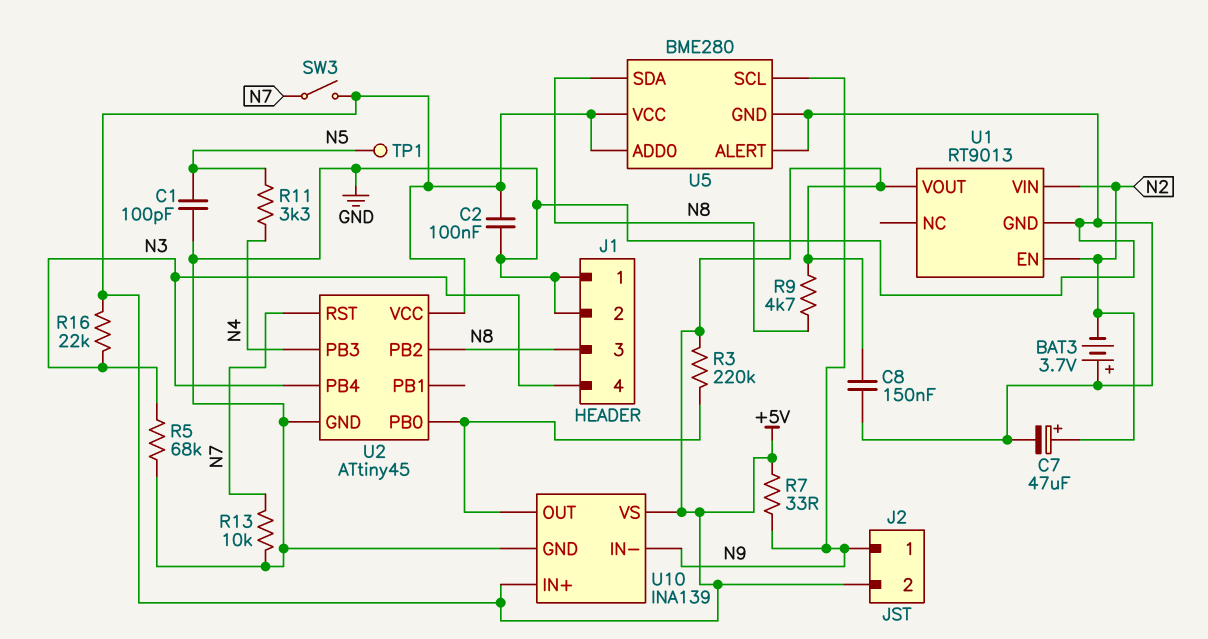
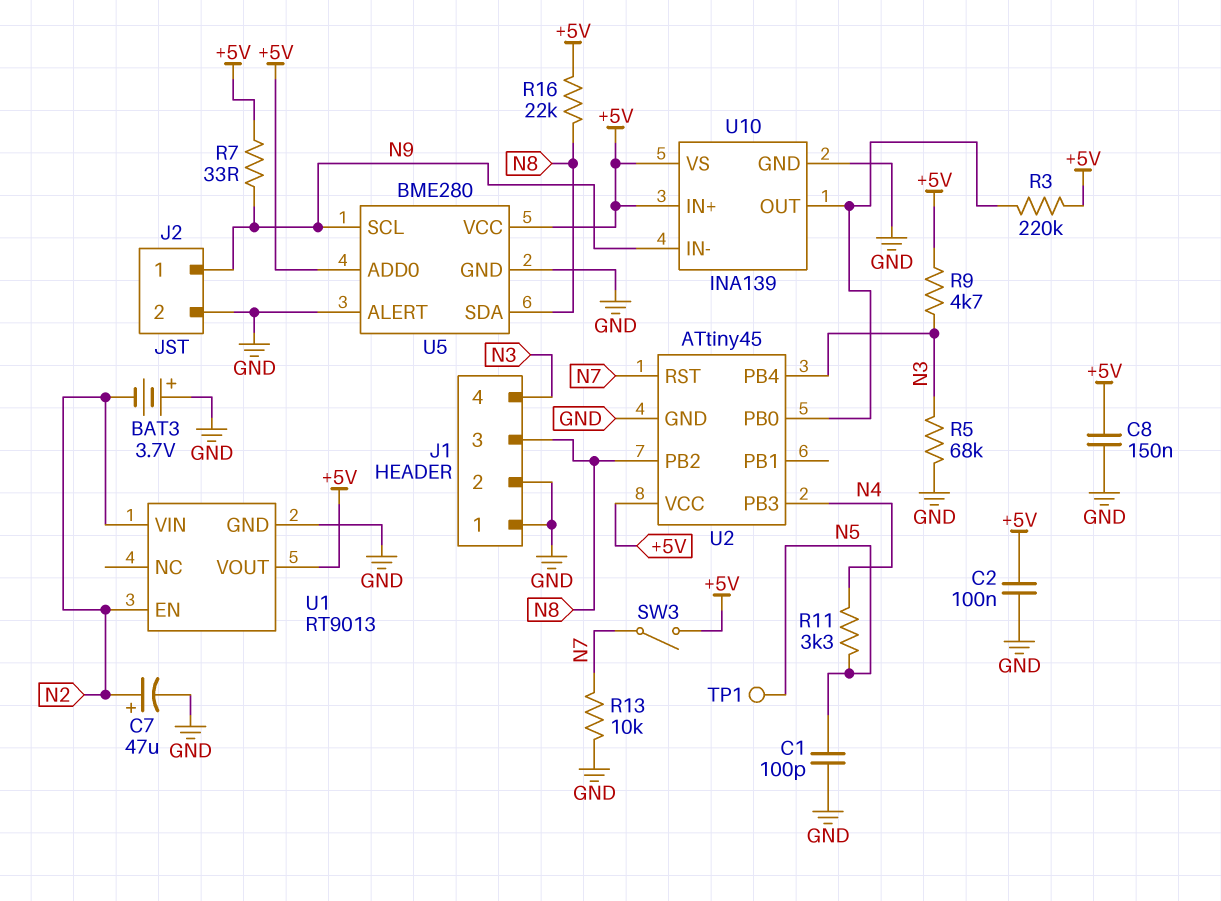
J2 pin 2: +5V -> GND
R9: 4.7k (+5V, N8) -> 4.7k (+5V, N3)
R16: 22k (+5V, N3) -> 22k (+5V, N8)

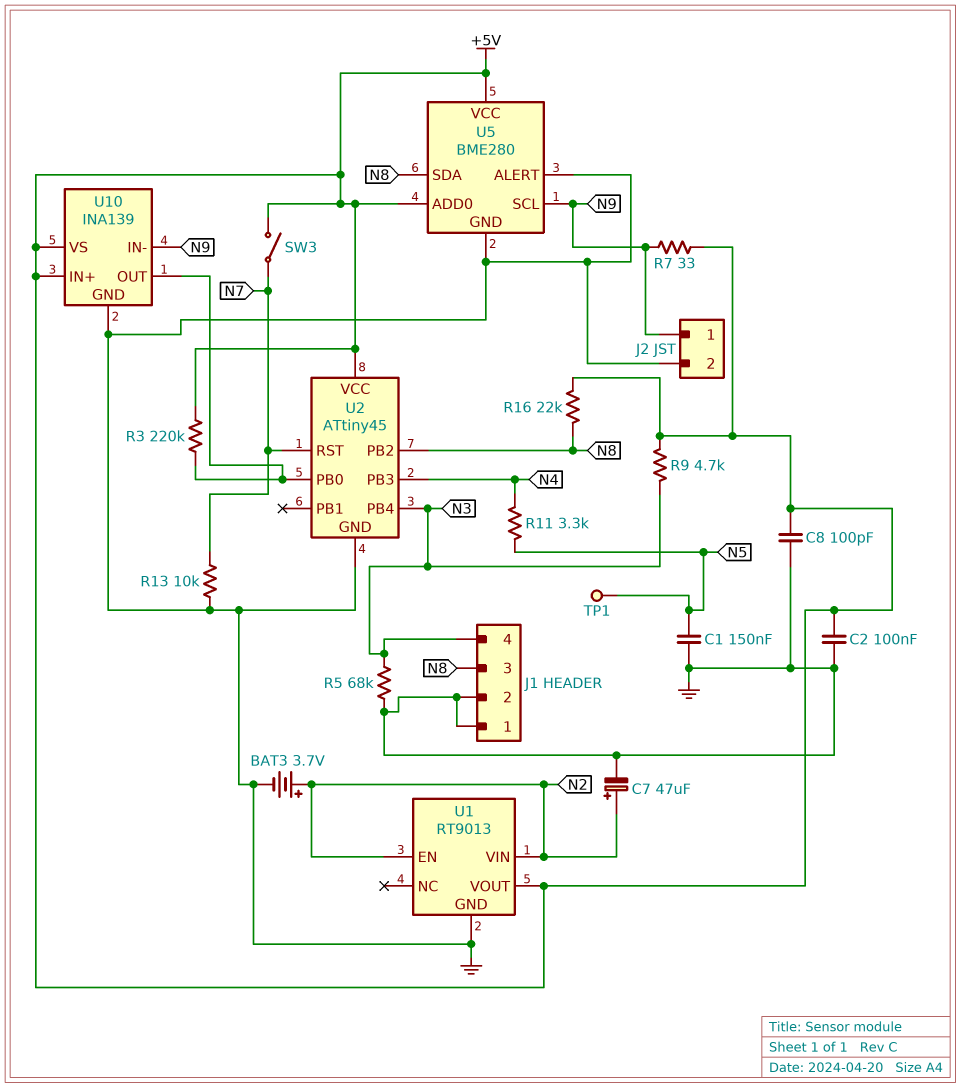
BAT3: 3.7V (plus GND, minus N2) -> 3.7V (plus N2, minus GND)
C1: 100pF (GND, N5) -> 150nF (GND, N5)
C8: 150nF (+5V, GND) -> 100pF (+5V, GND)

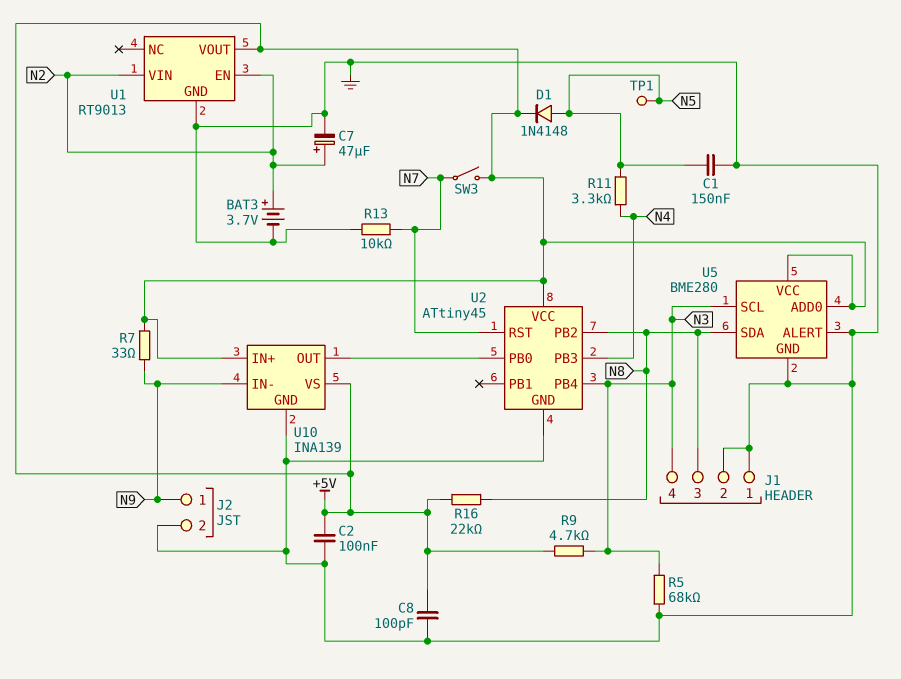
D1: none -> diode 1N4148 (A N5, K +5V)
R3: 220k (+5V, U2/PB0) -> none
U5 pin SCL: N9 -> N3

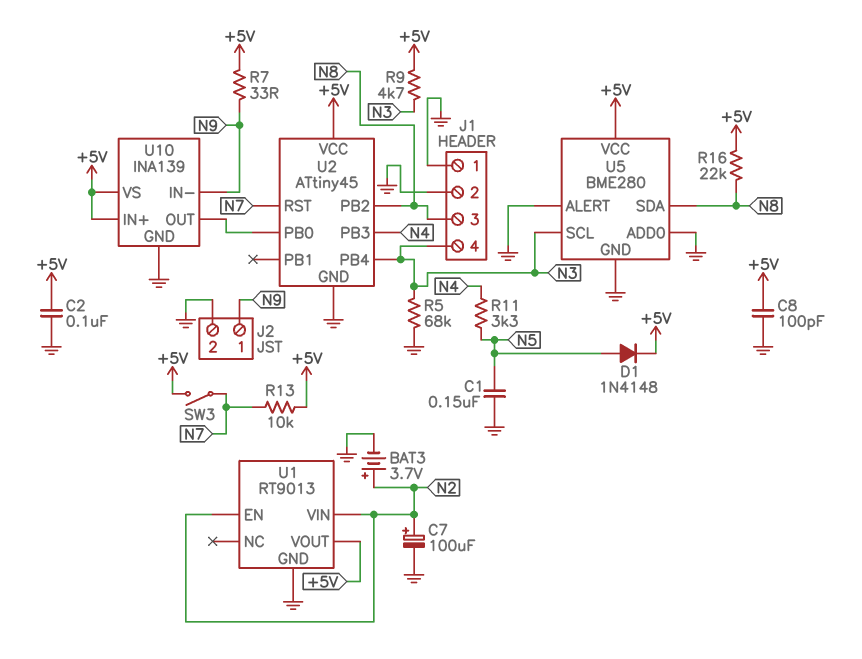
C7: 47uF (plus N2, minus GND) -> 100uF (plus N2, minus GND)
R13: 10k (GND, N7) -> 10k (+5V, N7)
TP1: test point (N5) -> none
U5 pin ADD0: +5V -> GND

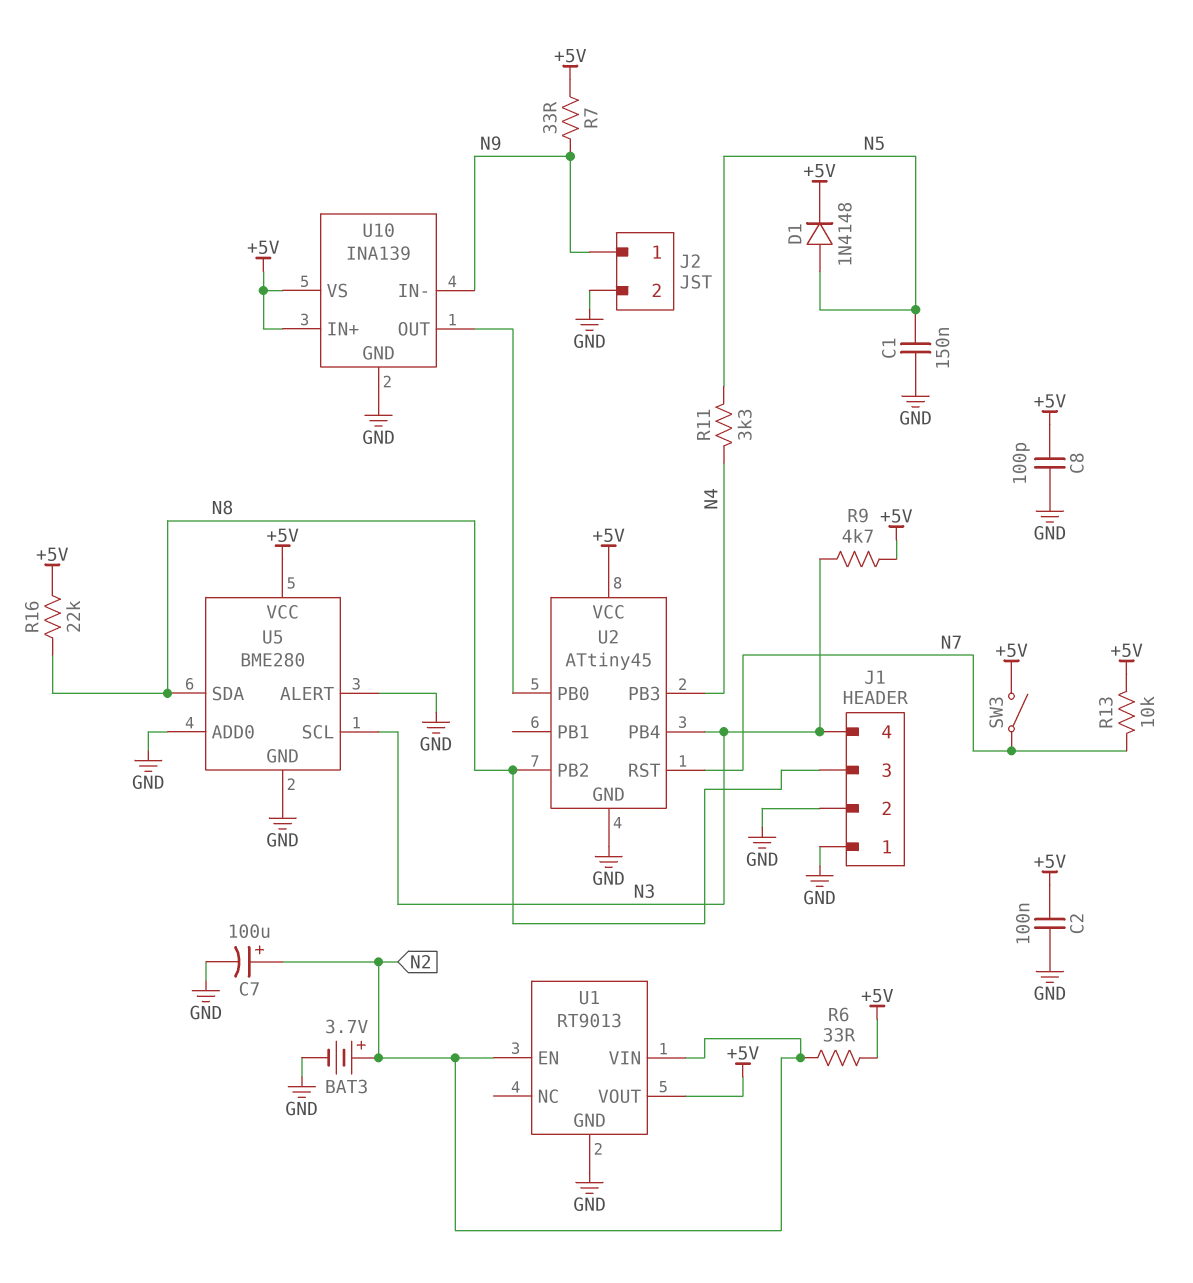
R5: 68k (GND, N3) -> none
R6: none -> 33 (+5V, N2)

